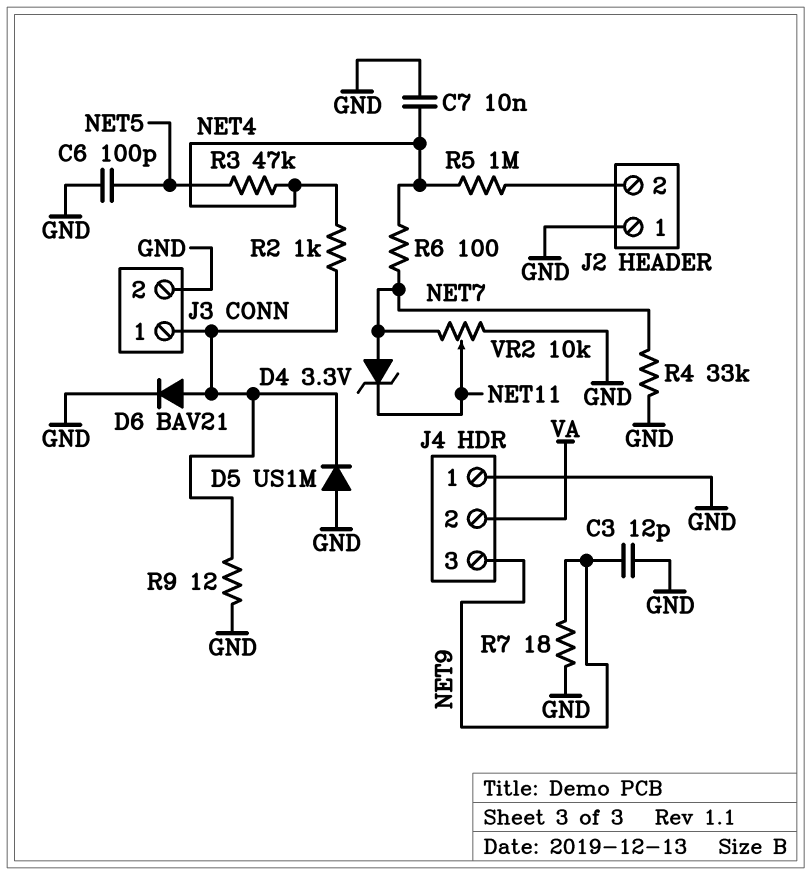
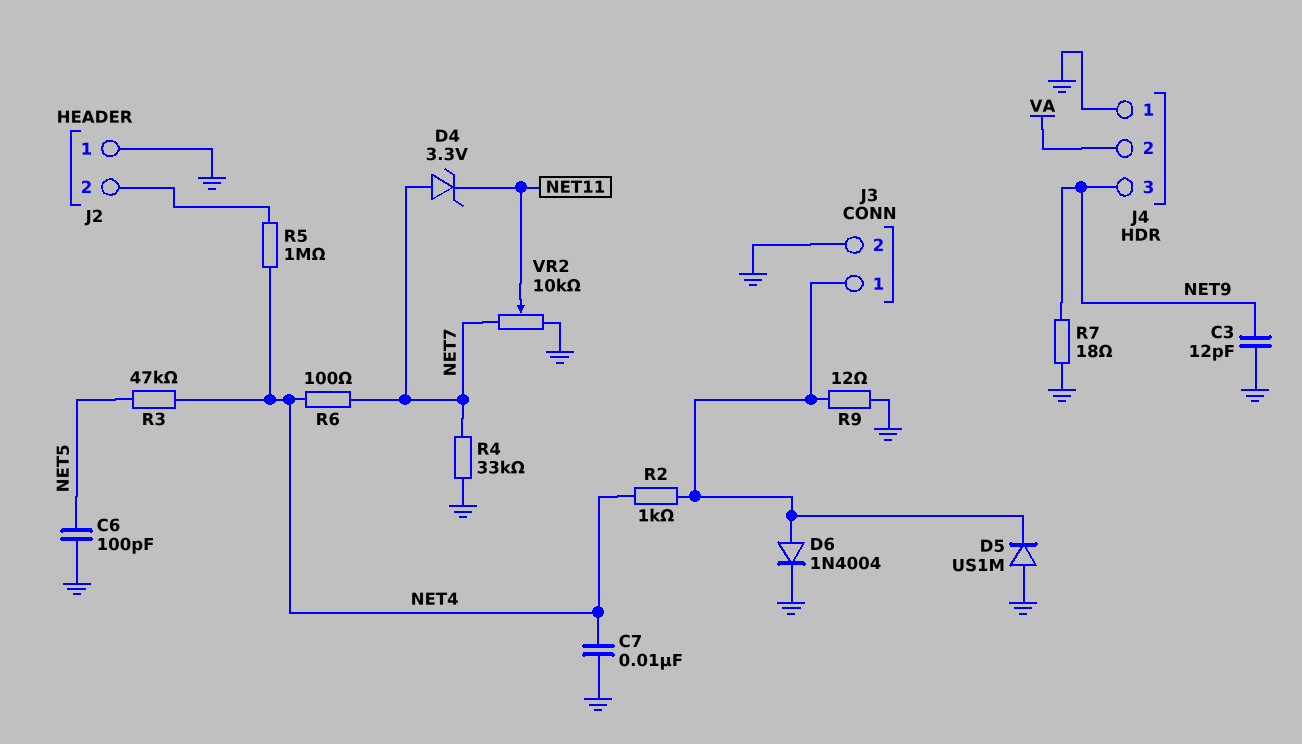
D6: diode BAV21 (A J3/1, K GND) -> diode 1N4004 (A J3/1, K GND)

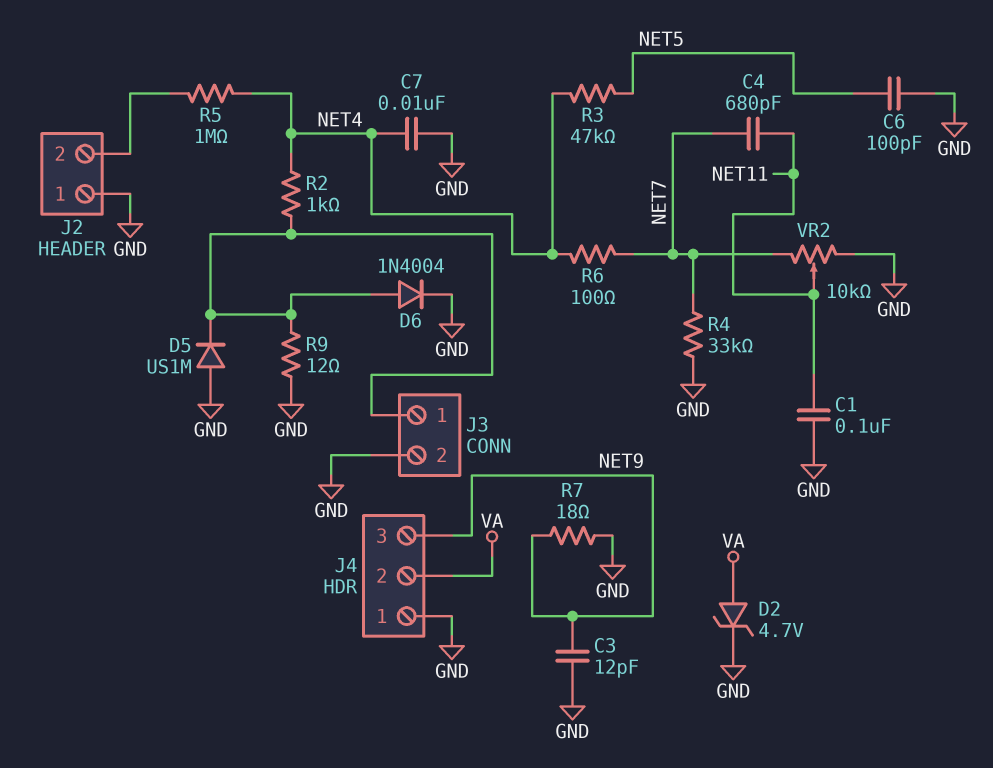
C1: none -> 100nF (GND, NET11)
C4: none -> 680pF (NET7, NET11)
D2: none -> zener 4.7V (A VA, K GND)
D4: zener 3.3V (A NET7, K NET11) -> none

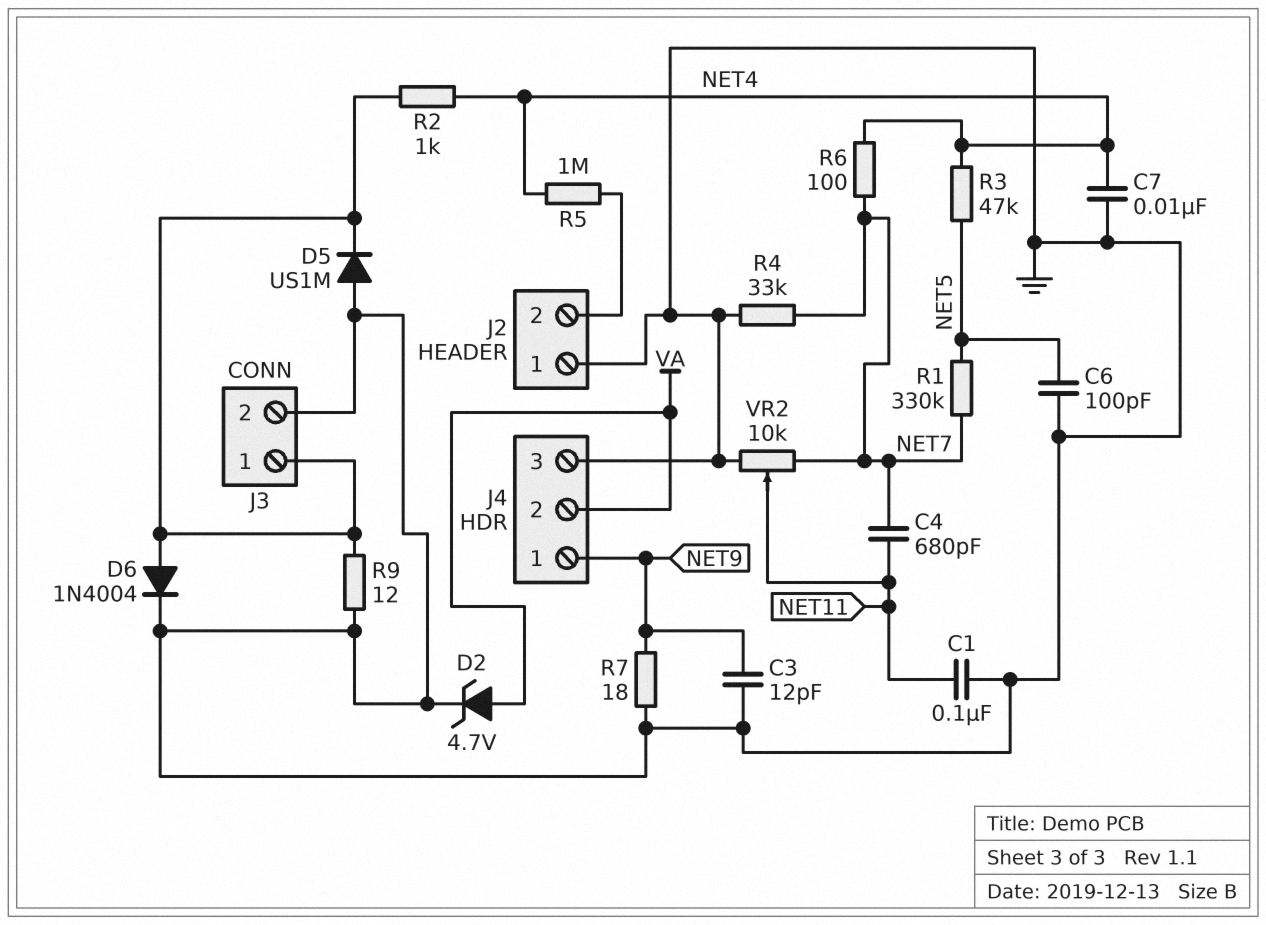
J4 pin 1: GND -> NET9
J4 pin 3: NET9 -> GND
R1: none -> 330k (NET5, NET7)

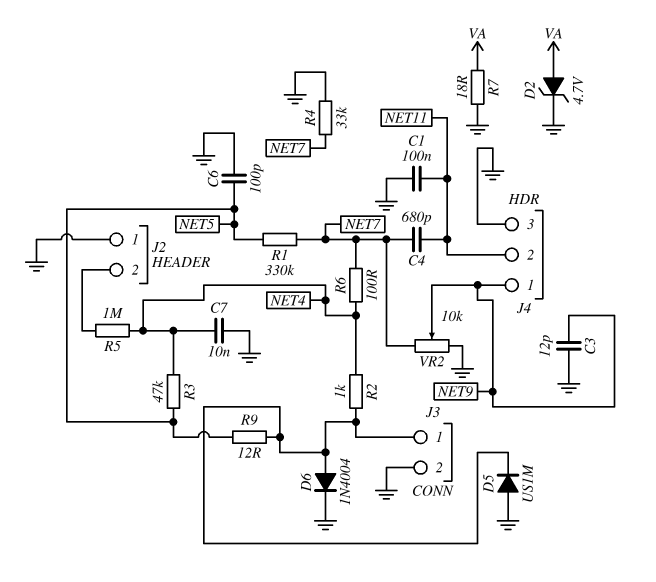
J4 pin 2: VA -> NET11
R7: 18 (GND, NET9) -> 18 (GND, VA)
R9: 12 (GND, J3/1) -> 12 (J3/1, NET5)
VR2: 10k (GND, NET7, wiper NET11) -> 10k (GND, NET7, wiper NET9)

